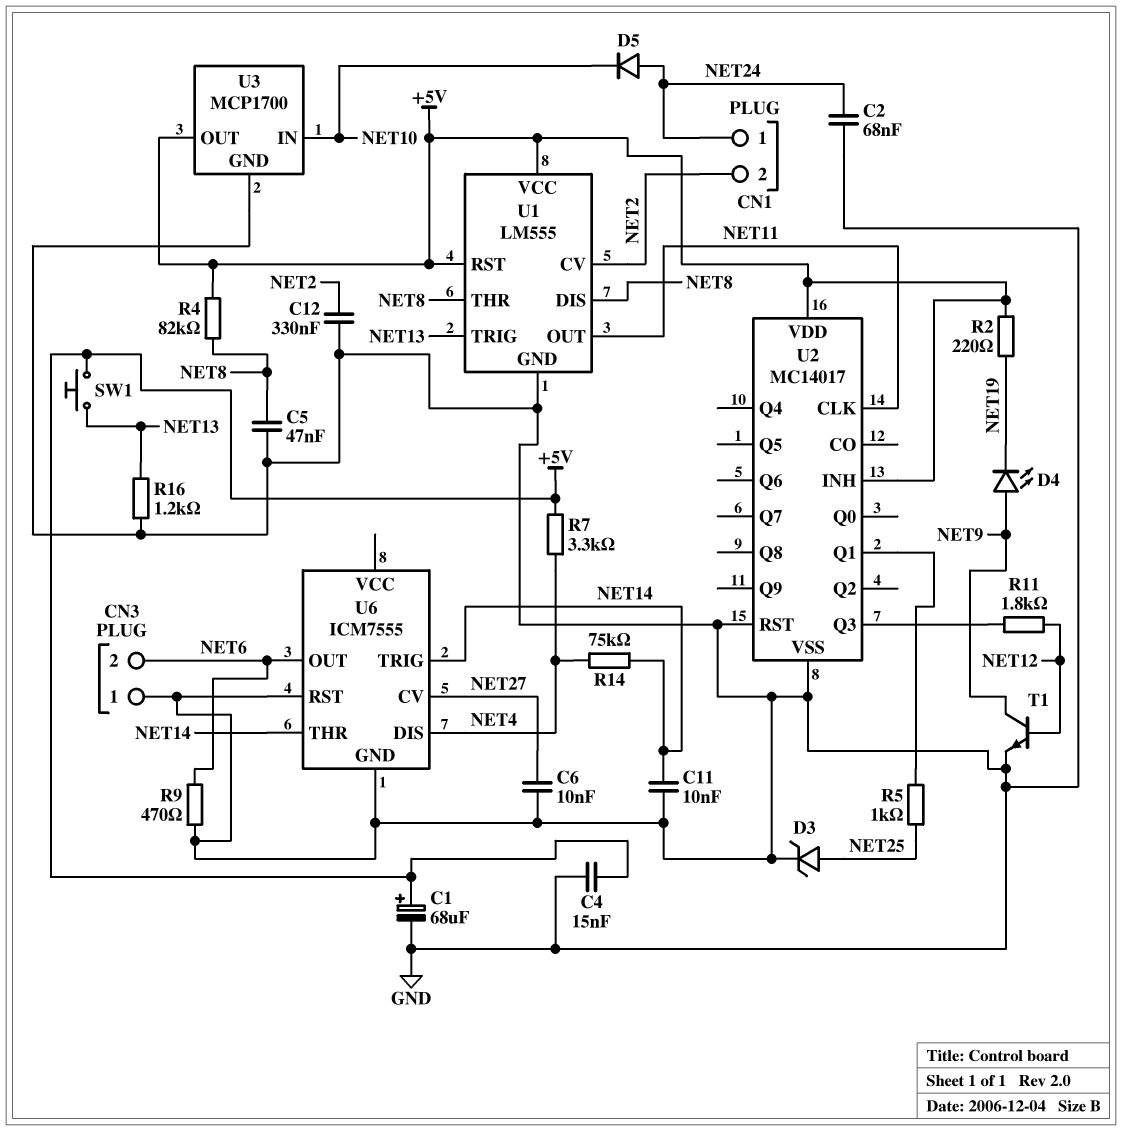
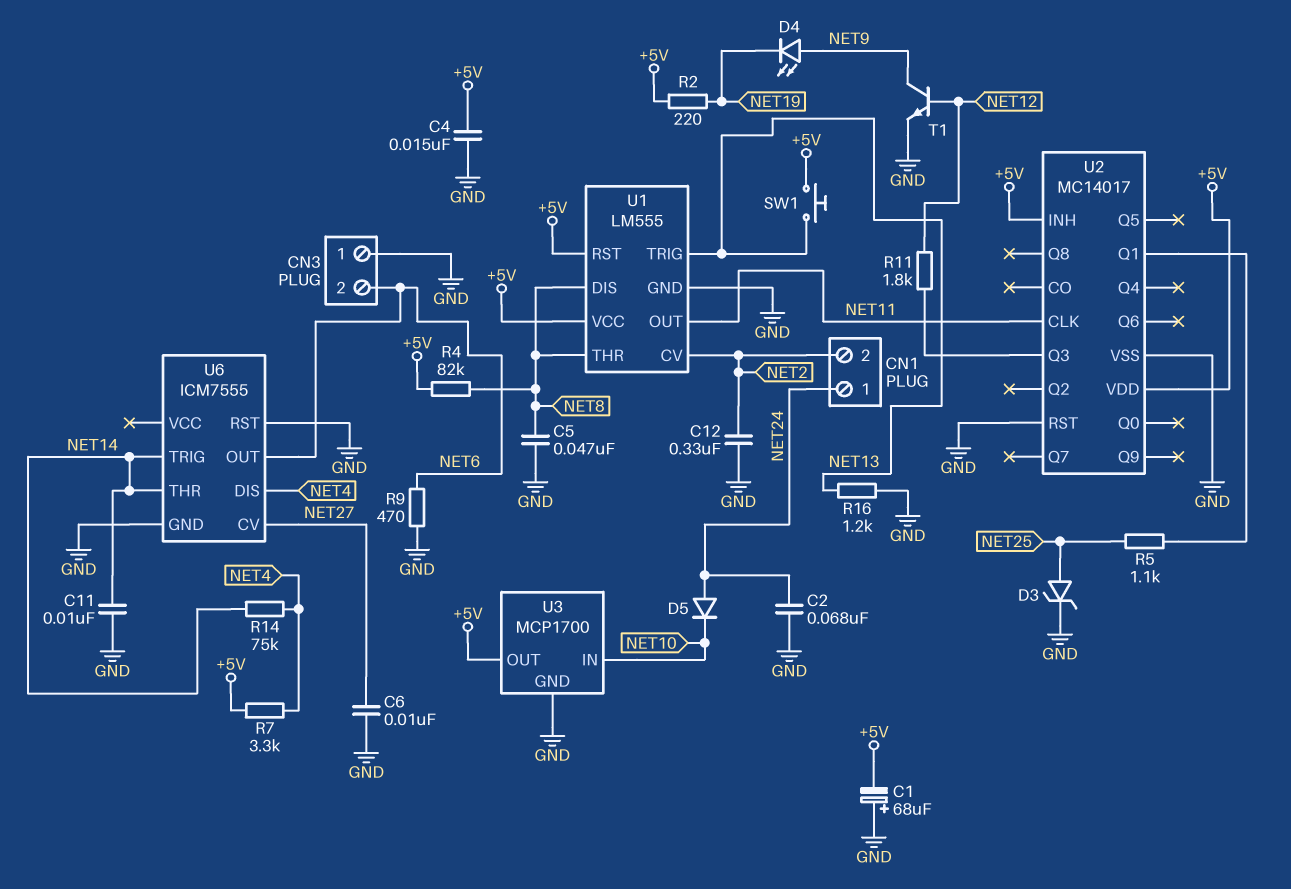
C1: 68uF (plus +5V, minus GND) -> 68uF (plus GND, minus +5V)
R5: 1k (NET25, U2/Q1) -> 1.1k (NET25, U2/Q1)

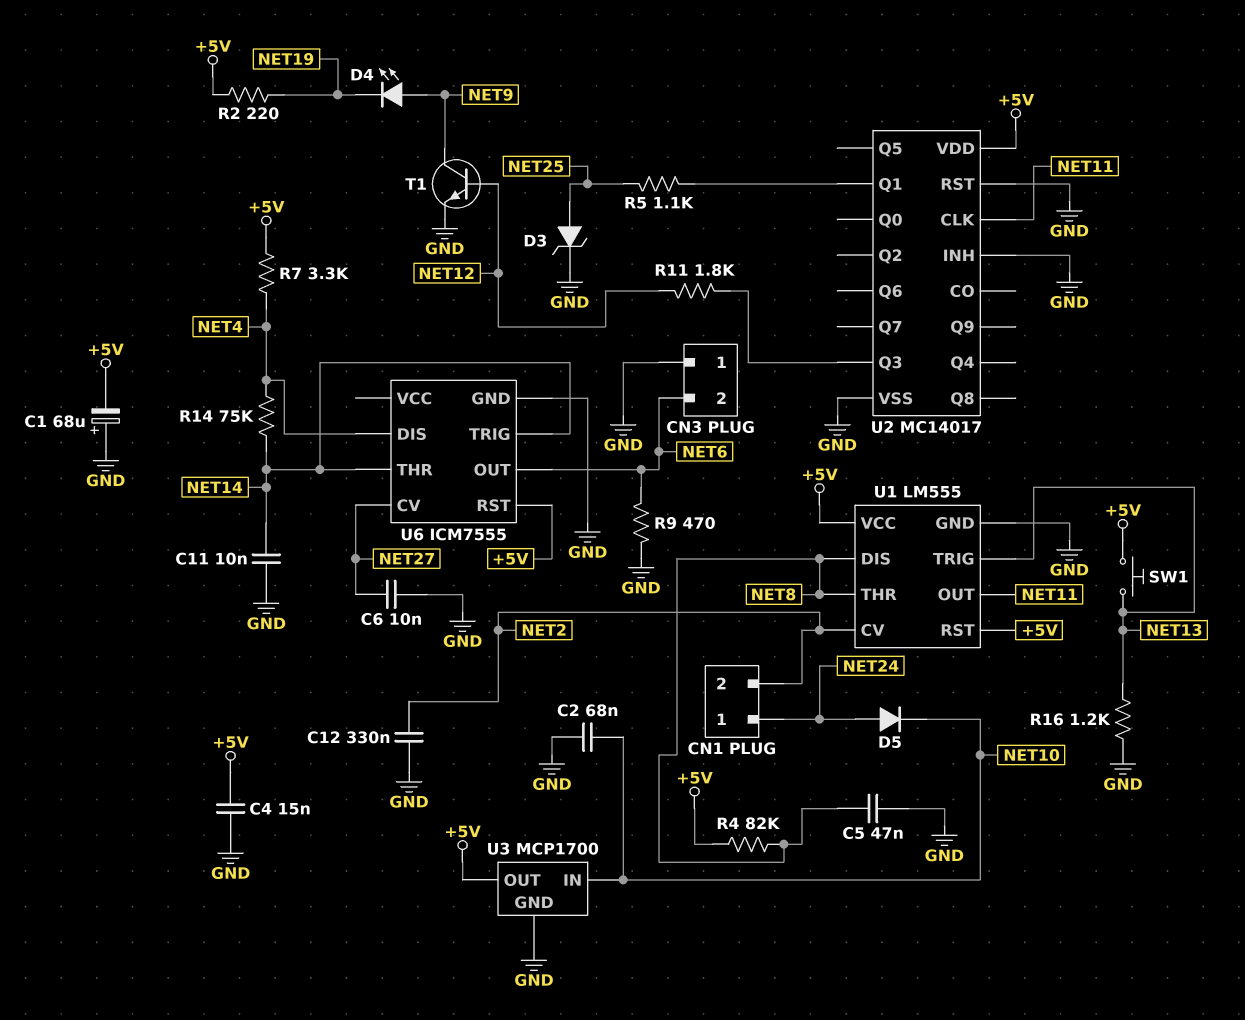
C2: 68nF (GND, NET24) -> 68nF (GND, NET10)
U2 pin INH: +5V -> GND
U6 pin RST: GND -> +5V

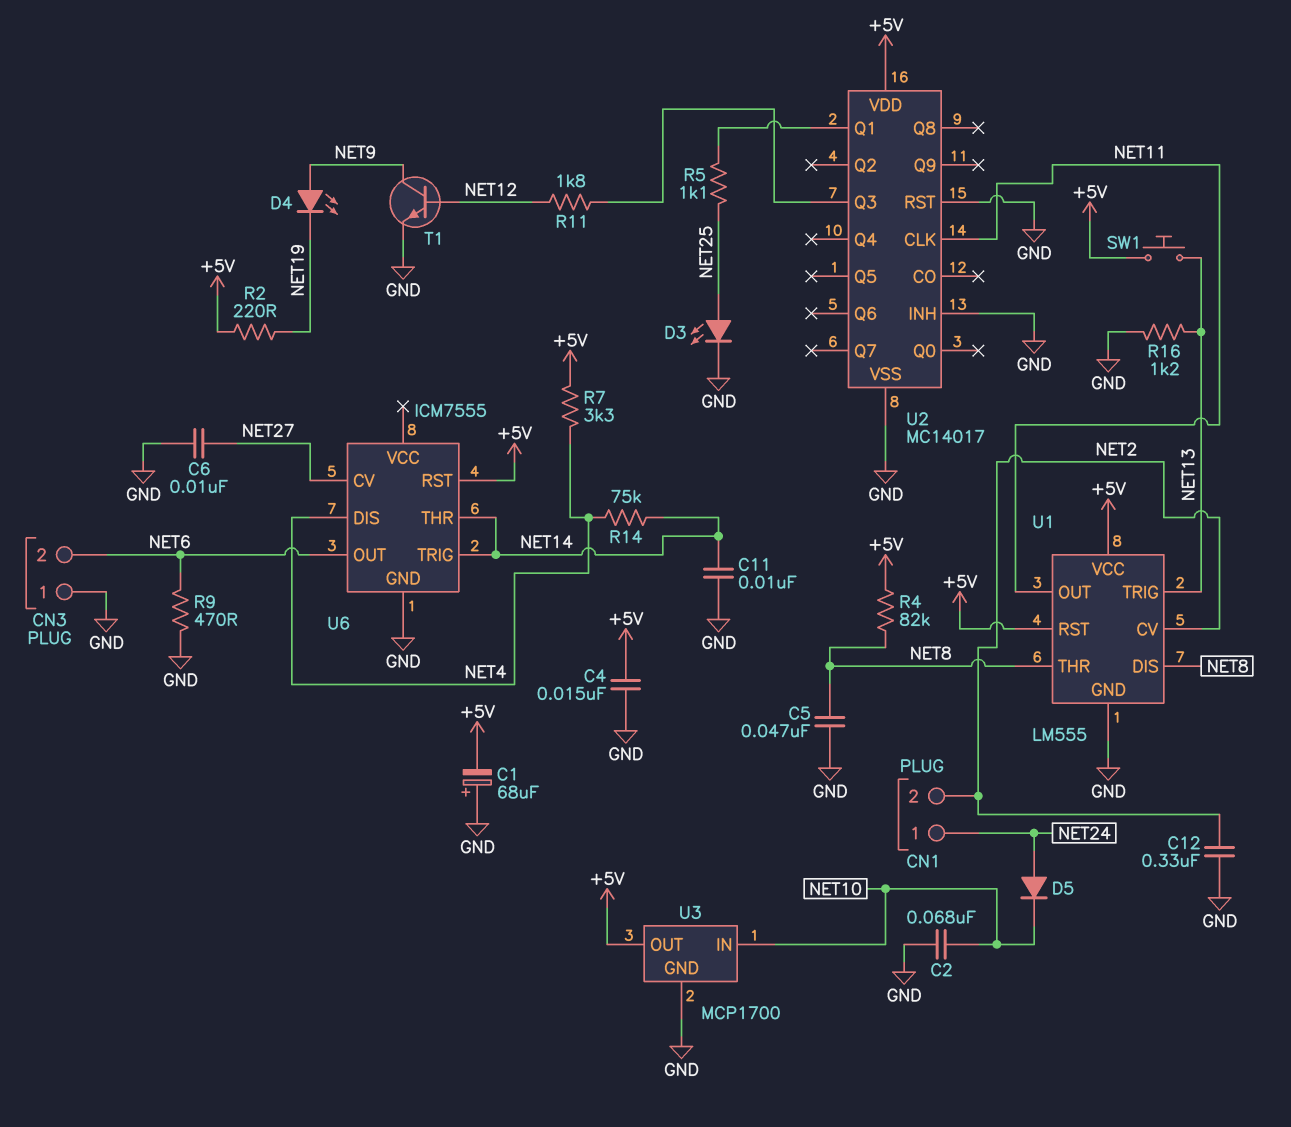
D3: zener (A NET25, K GND) -> LED (A NET25, K GND)

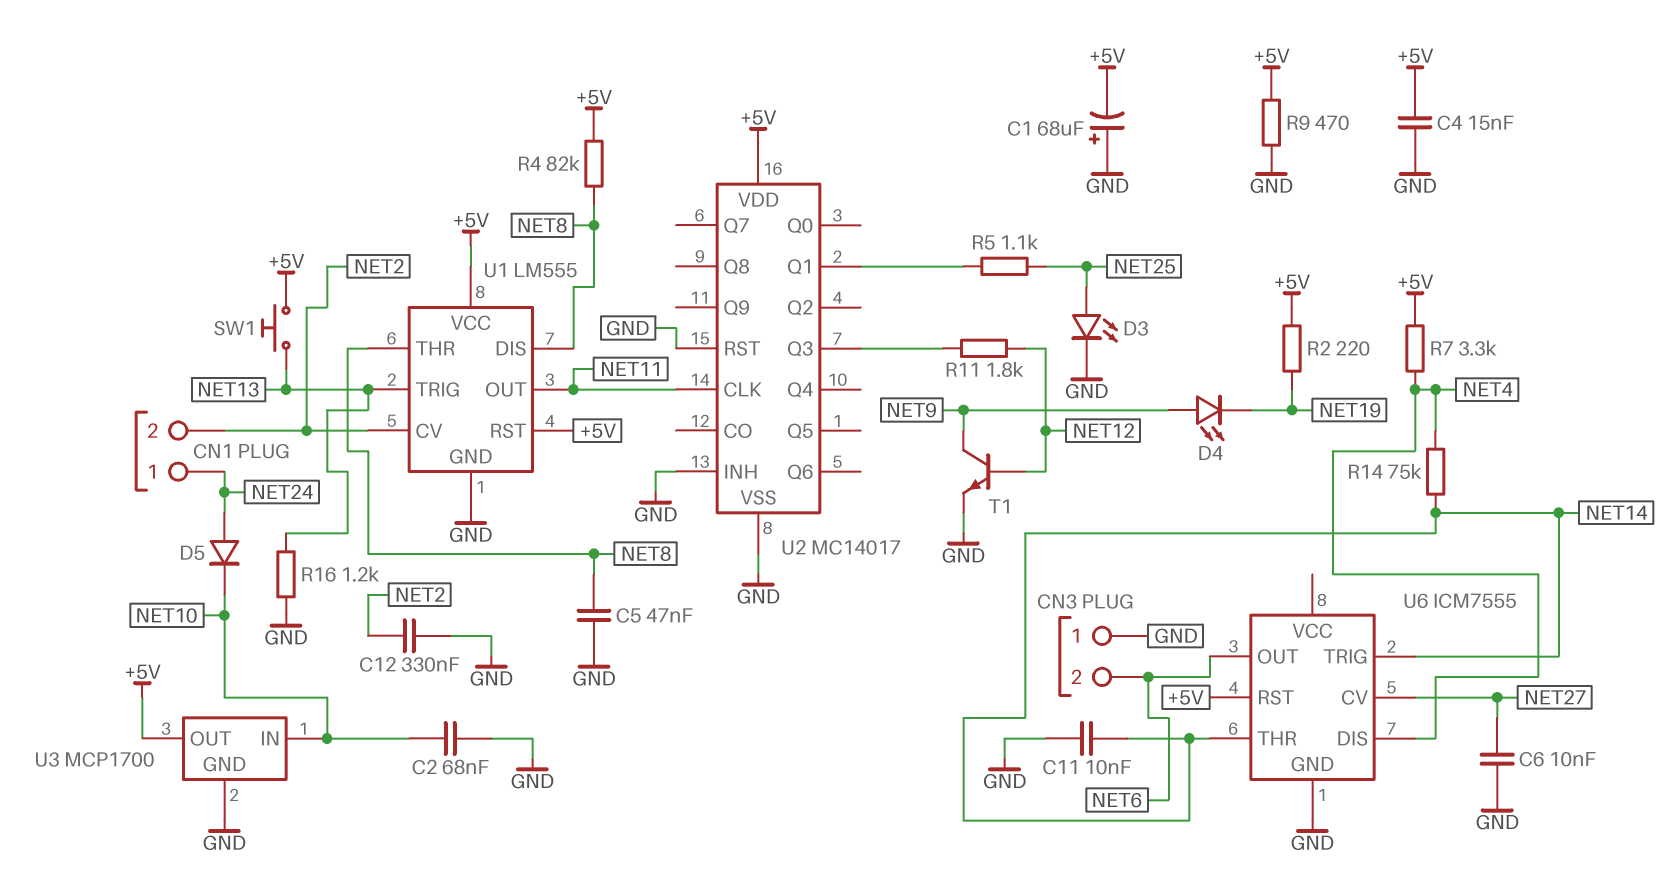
R9: 470 (GND, NET6) -> 470 (+5V, GND)

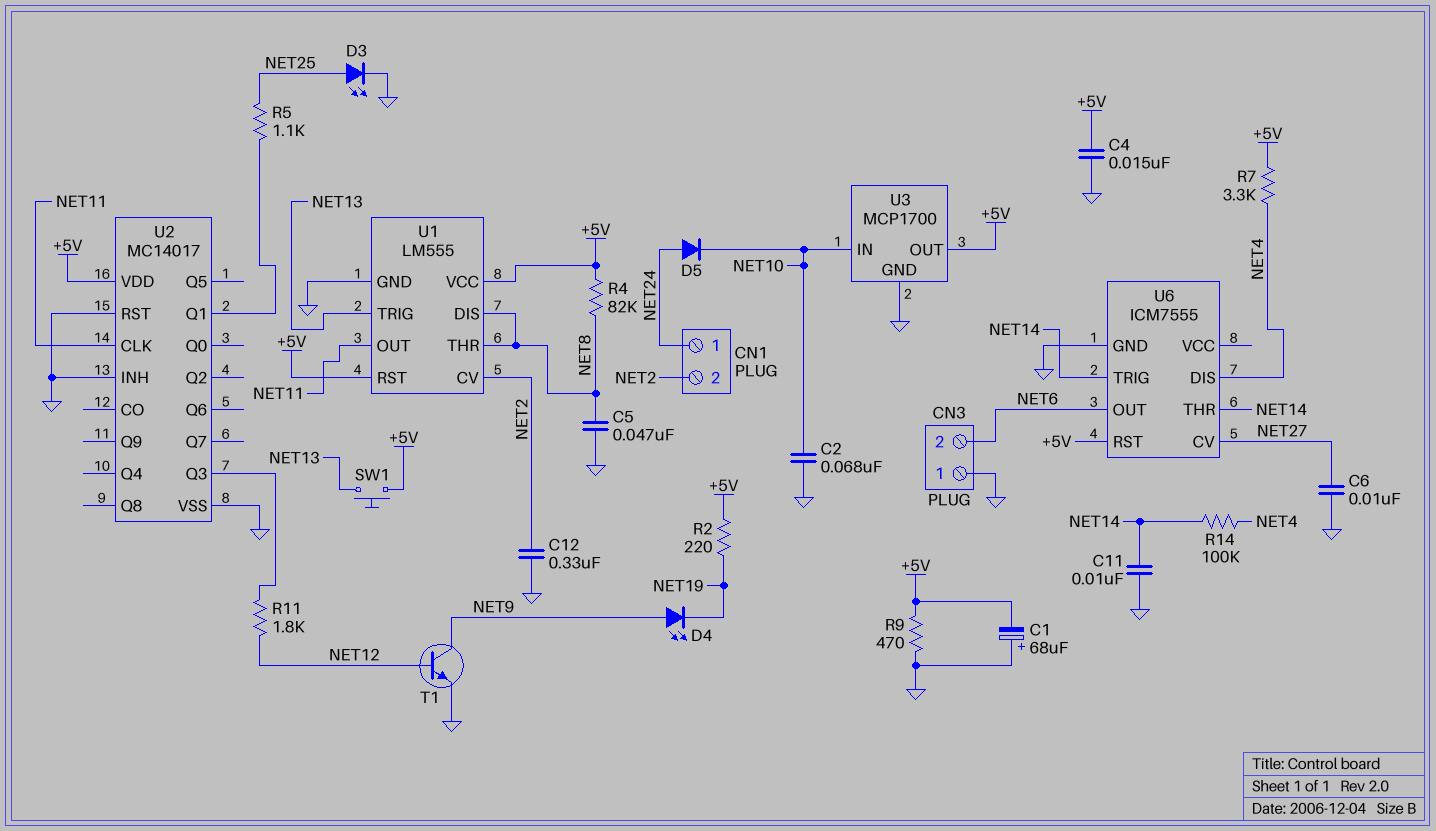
R14: 75k (NET4, NET14) -> 100k (NET4, NET14)
R16: 1.2k (GND, NET13) -> none

